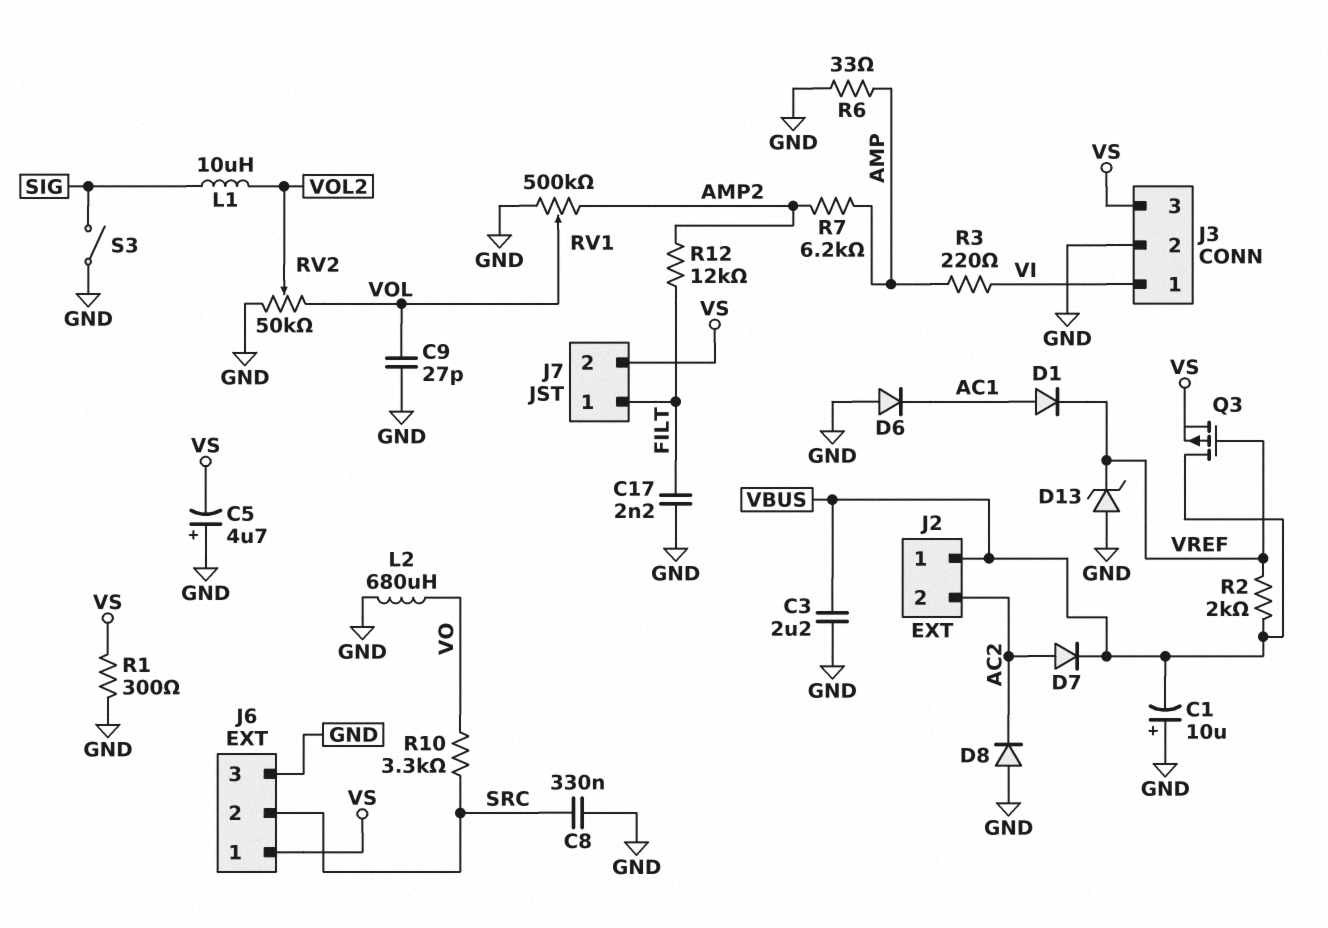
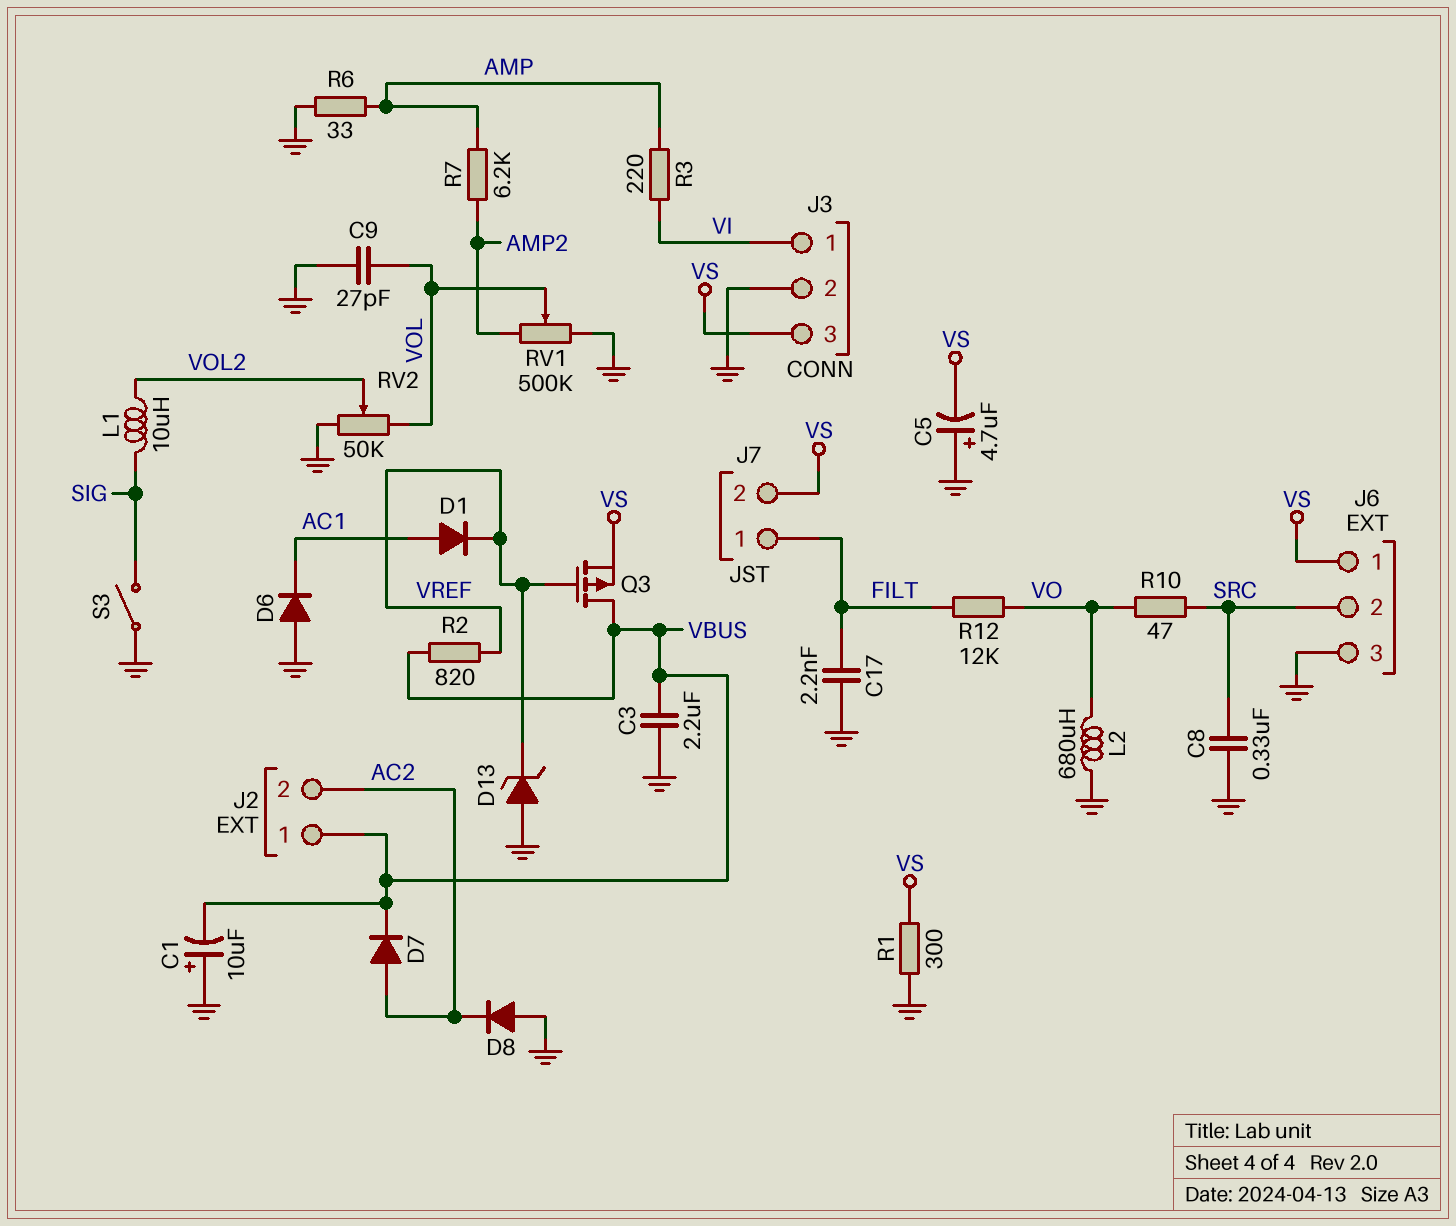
R2: 2k (VBUS, VREF) -> 820 (VBUS, VREF)
R10: 3.3k (SRC, VO) -> 47 (SRC, VO)
R12: 12k (AMP2, FILT) -> 12k (FILT, VO)

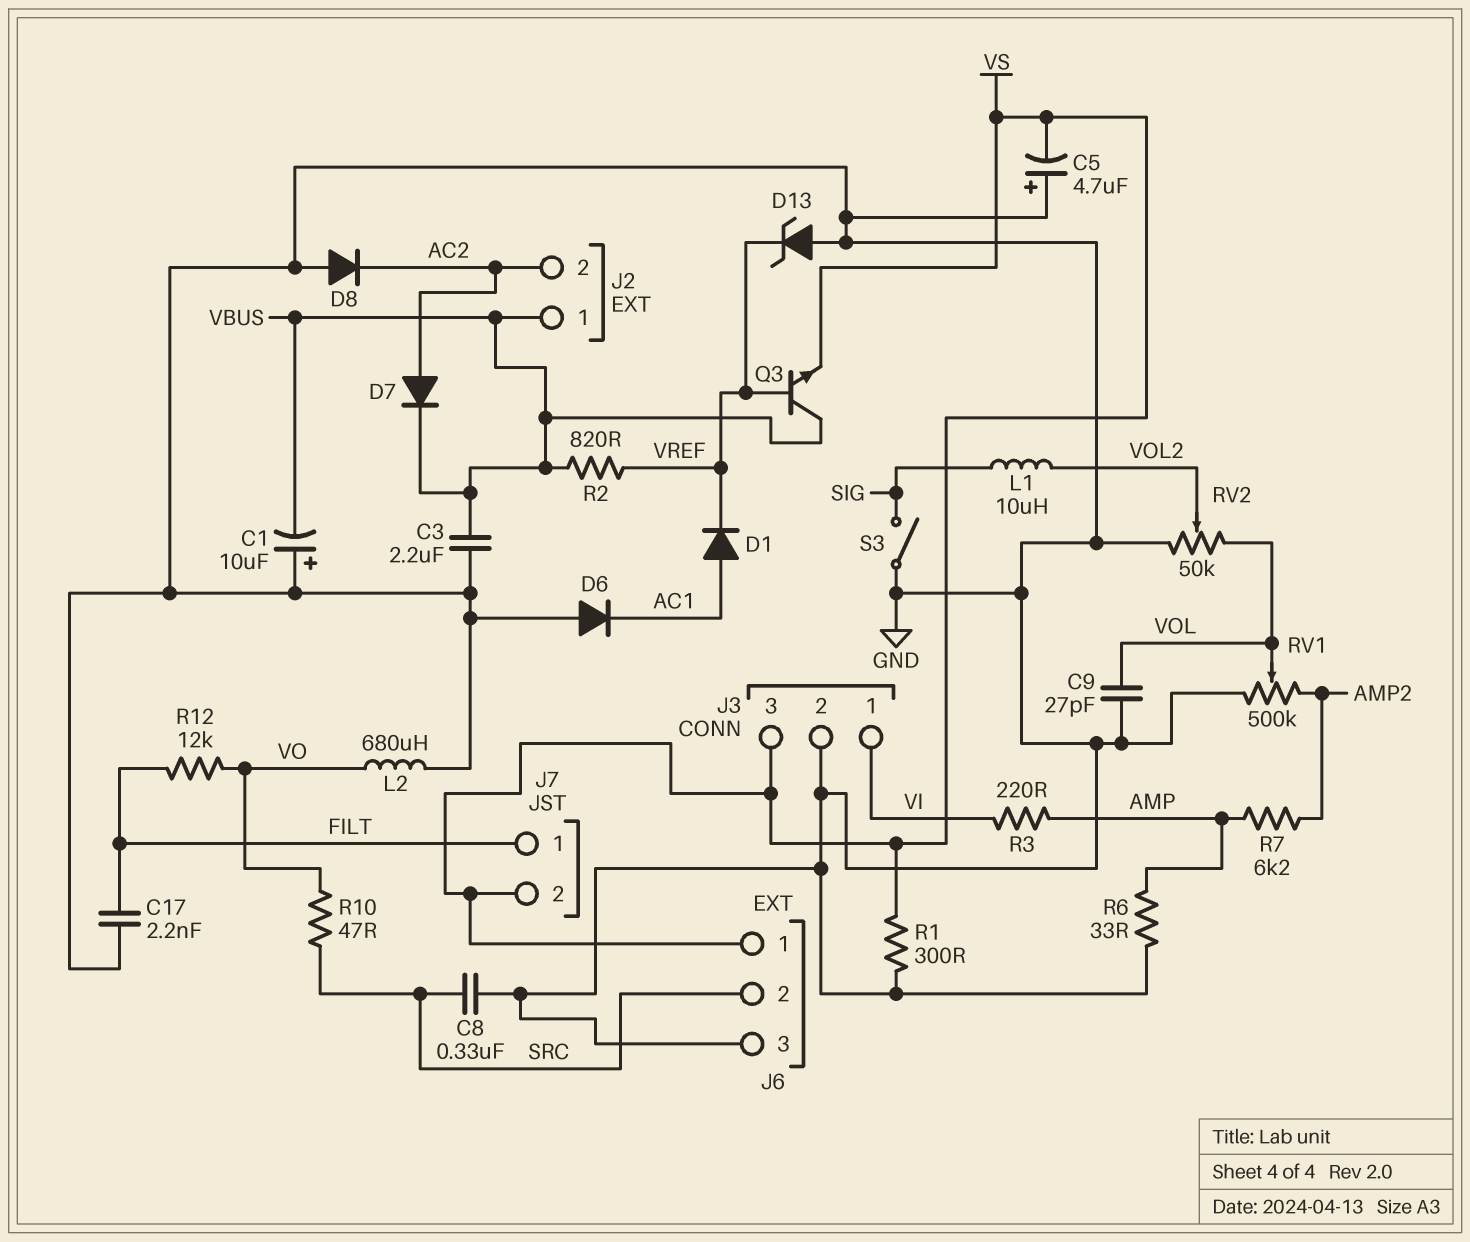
Q3: PMOS (G VREF, D VBUS, S VS) -> NPN (B VREF, C VBUS, E VS)

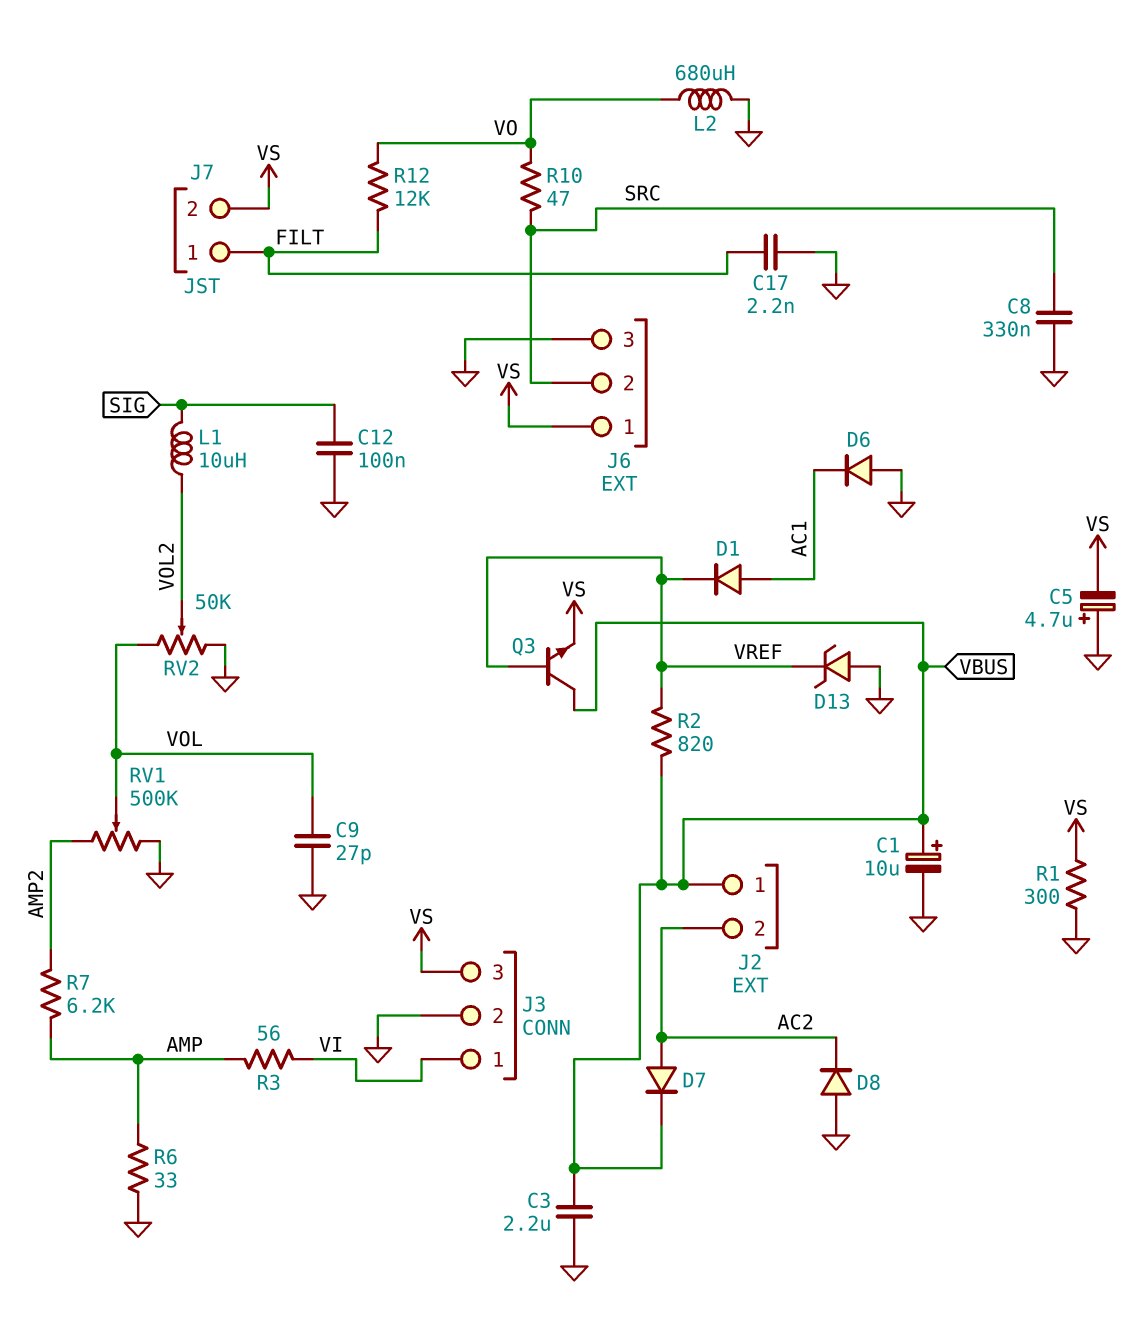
C1: 10uF (plus GND, minus VBUS) -> 10uF (plus VBUS, minus GND)
C12: none -> 100nF (GND, SIG)
R3: 220 (AMP, VI) -> 56 (AMP, VI)
S3: switch (GND, SIG) -> none

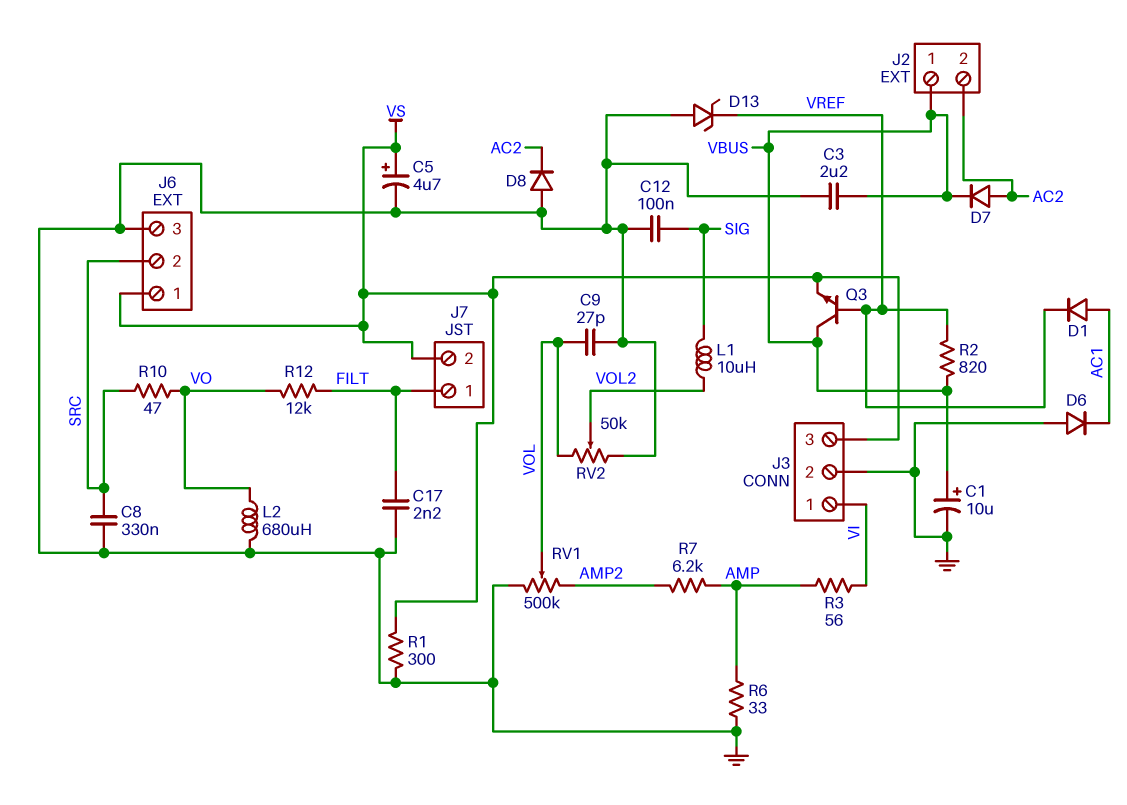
C5: 4.7uF (plus GND, minus VS) -> 4.7uF (plus VS, minus GND)

